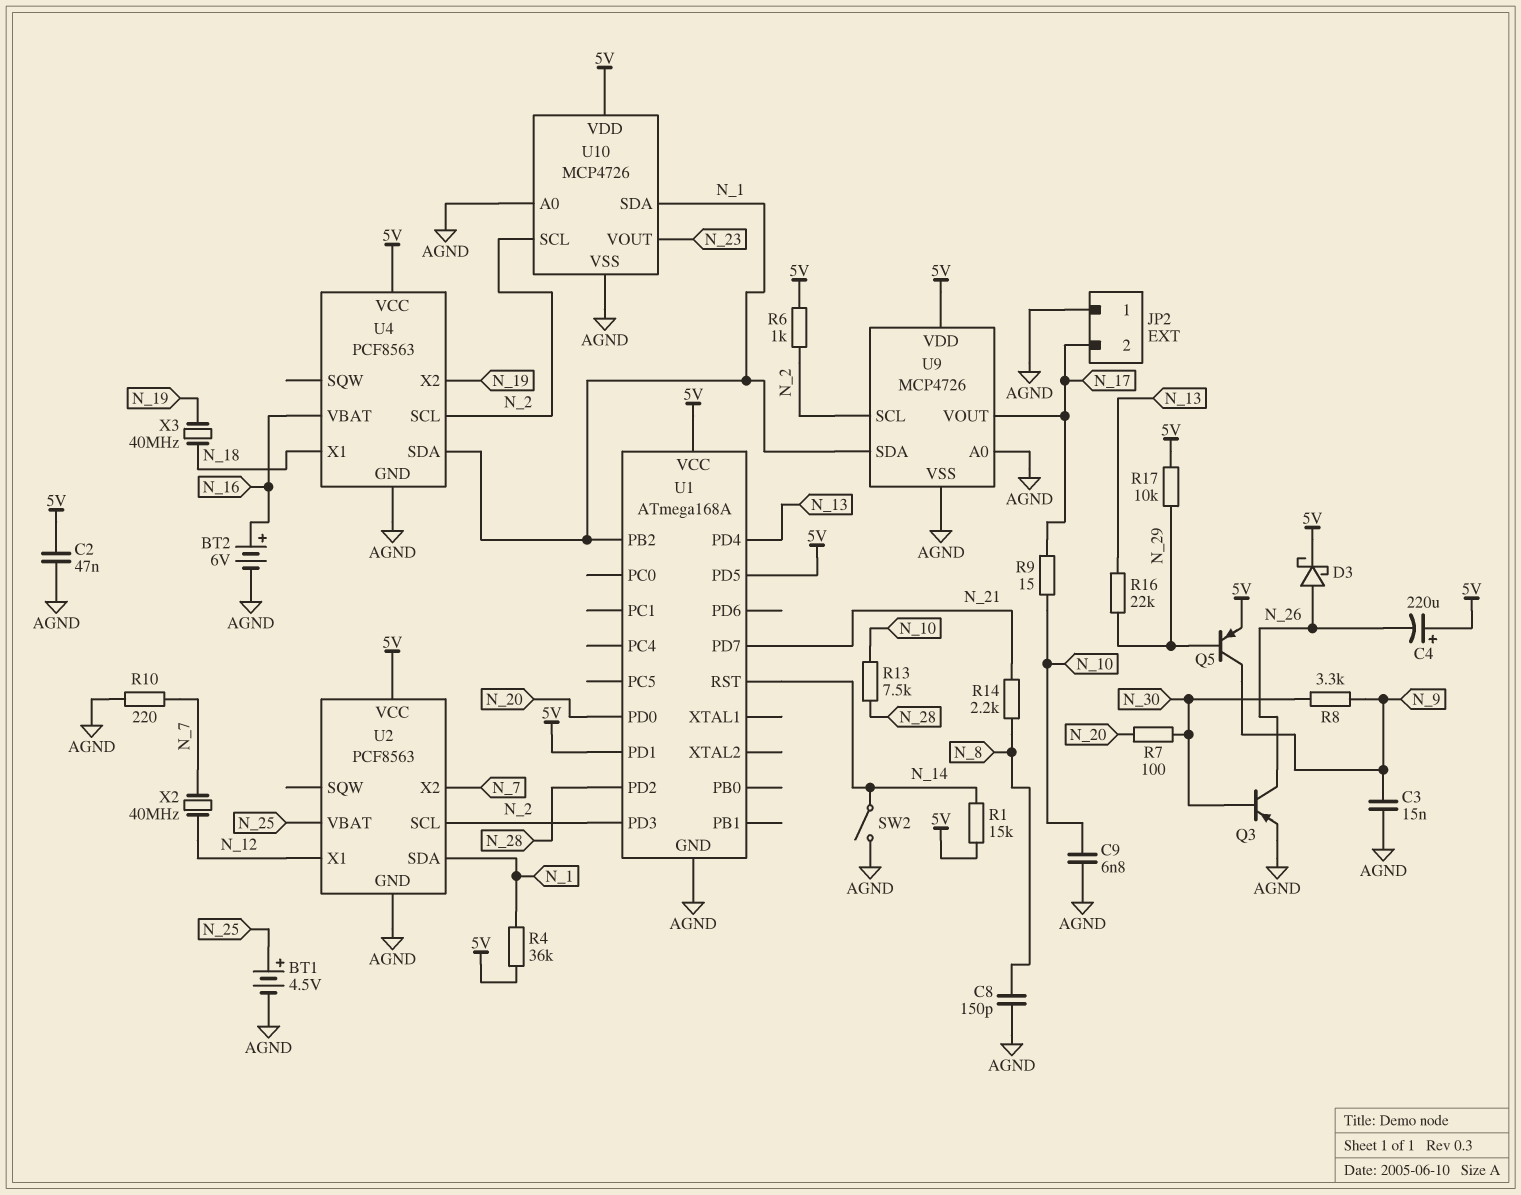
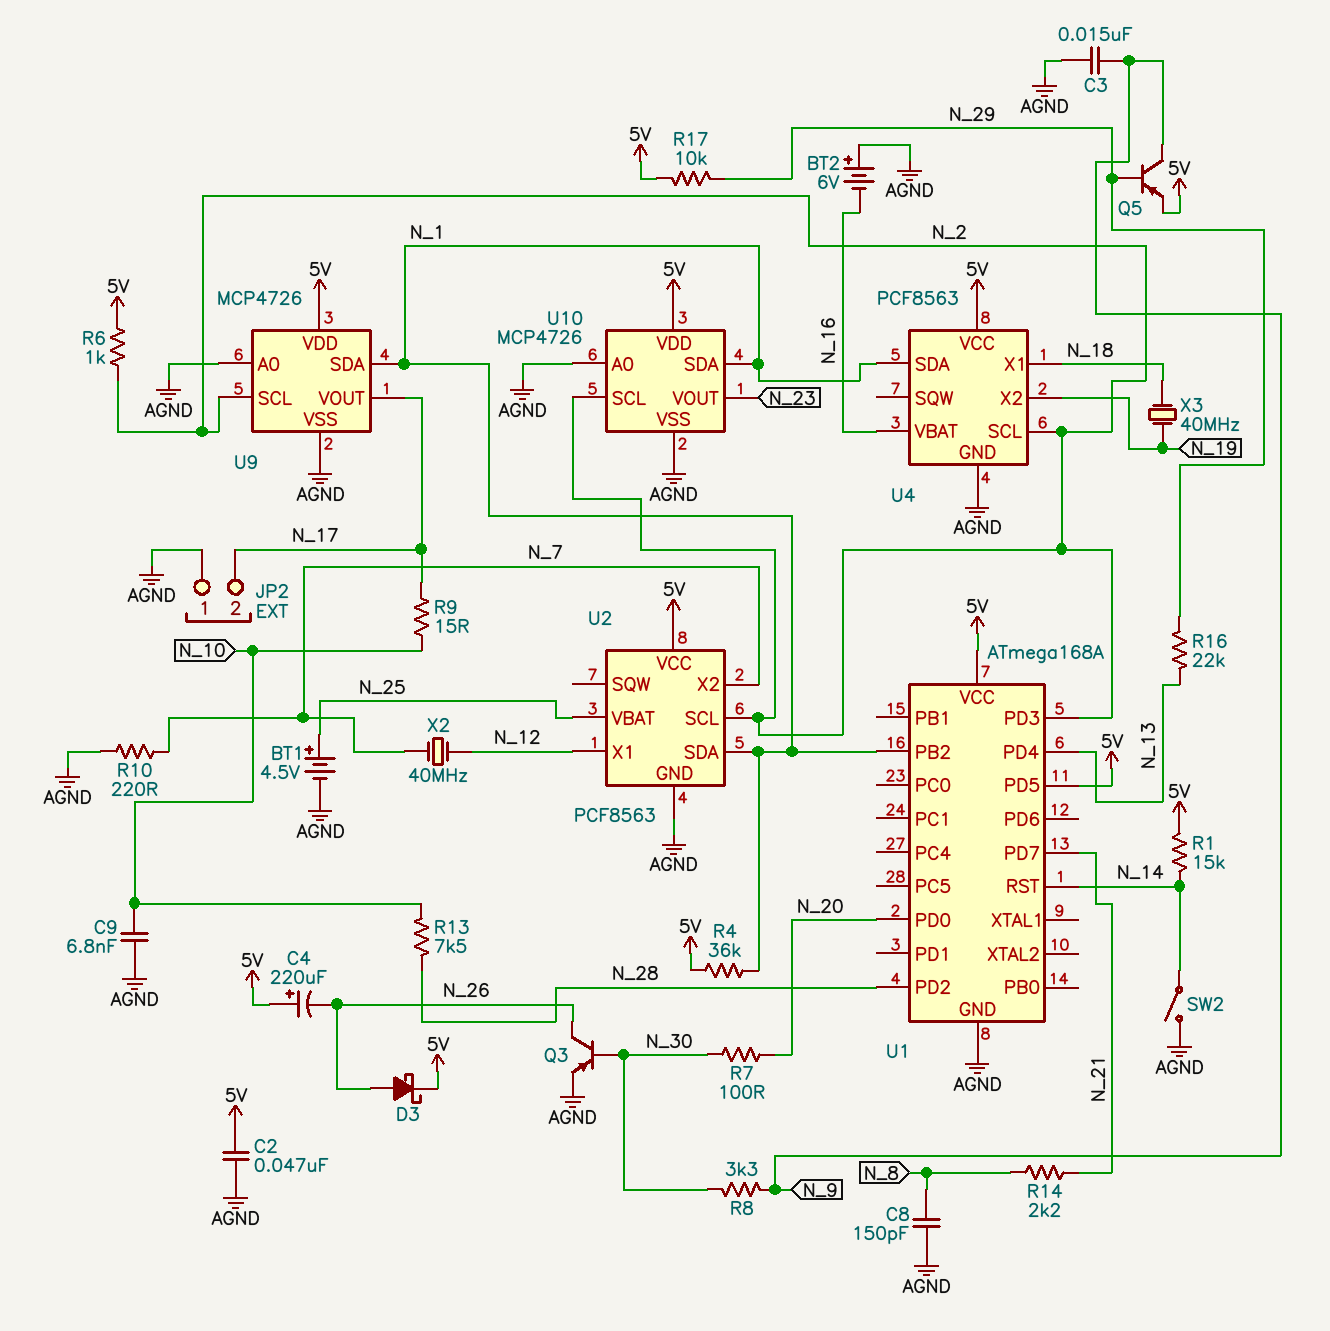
BT2: 6V (plus N_16, minus AGND) -> 6V (plus AGND, minus N_16)
U1 pin PD1: 5V -> none

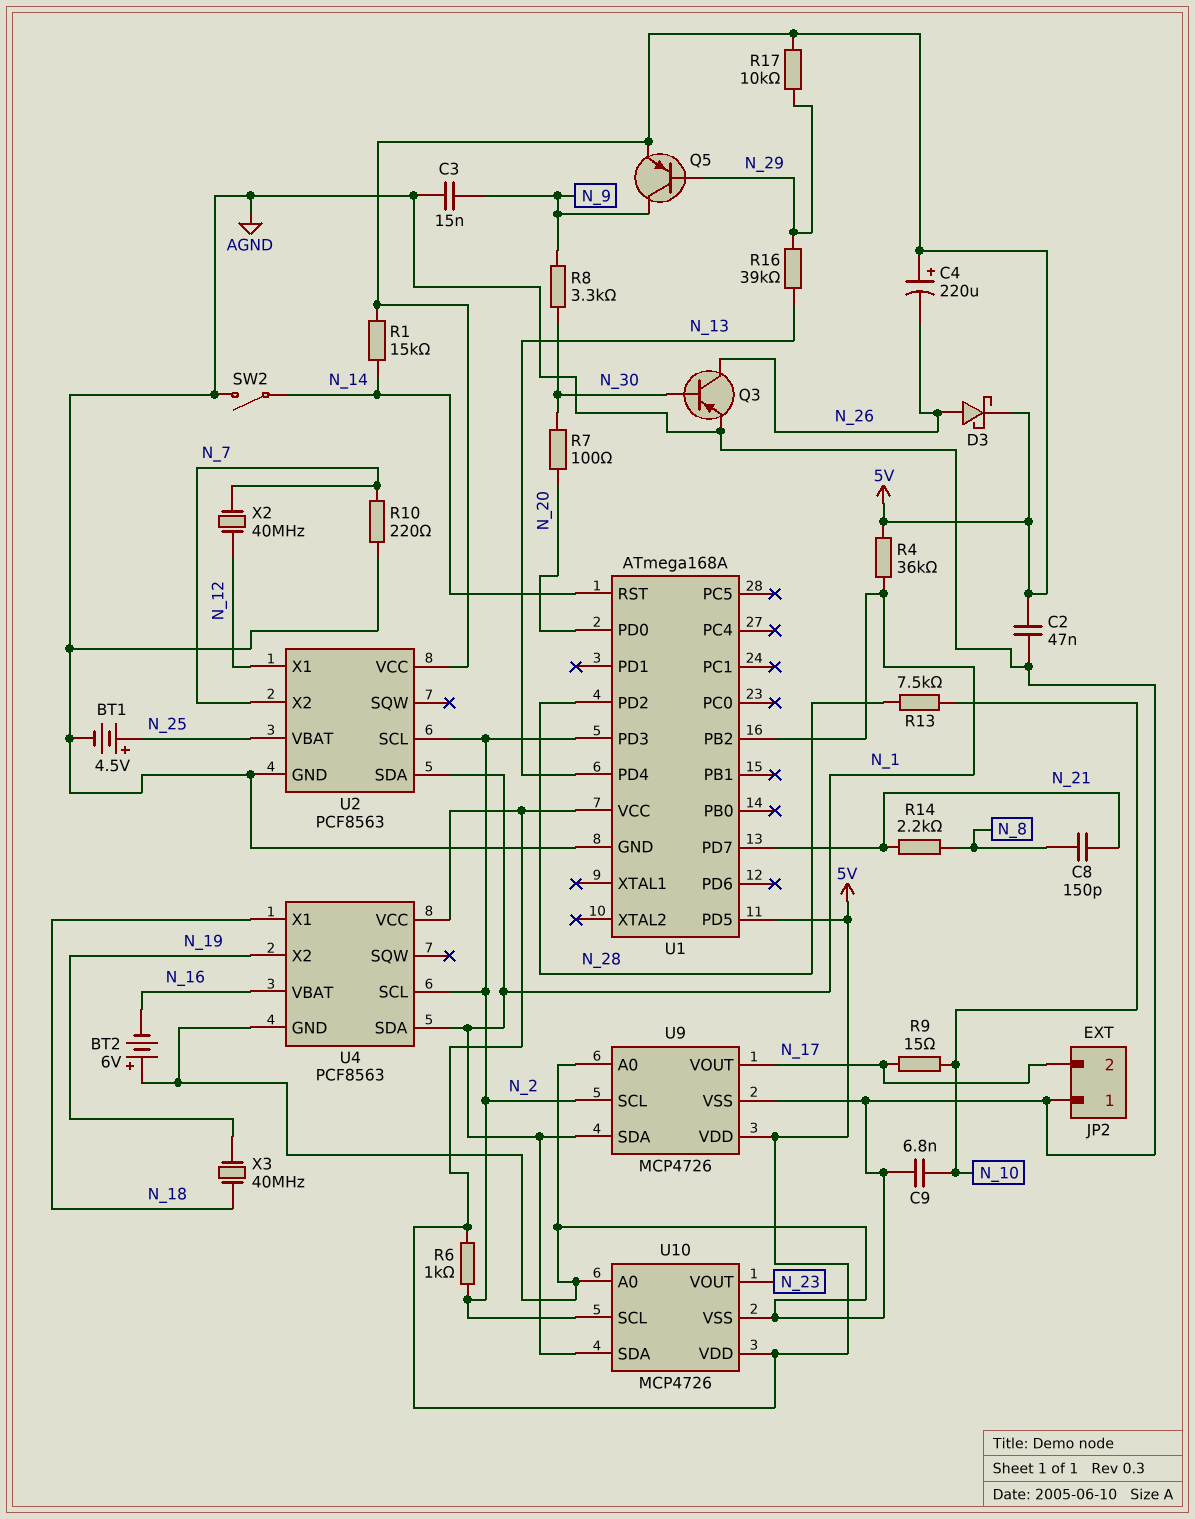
C8: 150pF (AGND, N_8) -> 150pF (N_8, N_21)
R16: 22k (N_13, N_29) -> 39k (N_13, N_29)

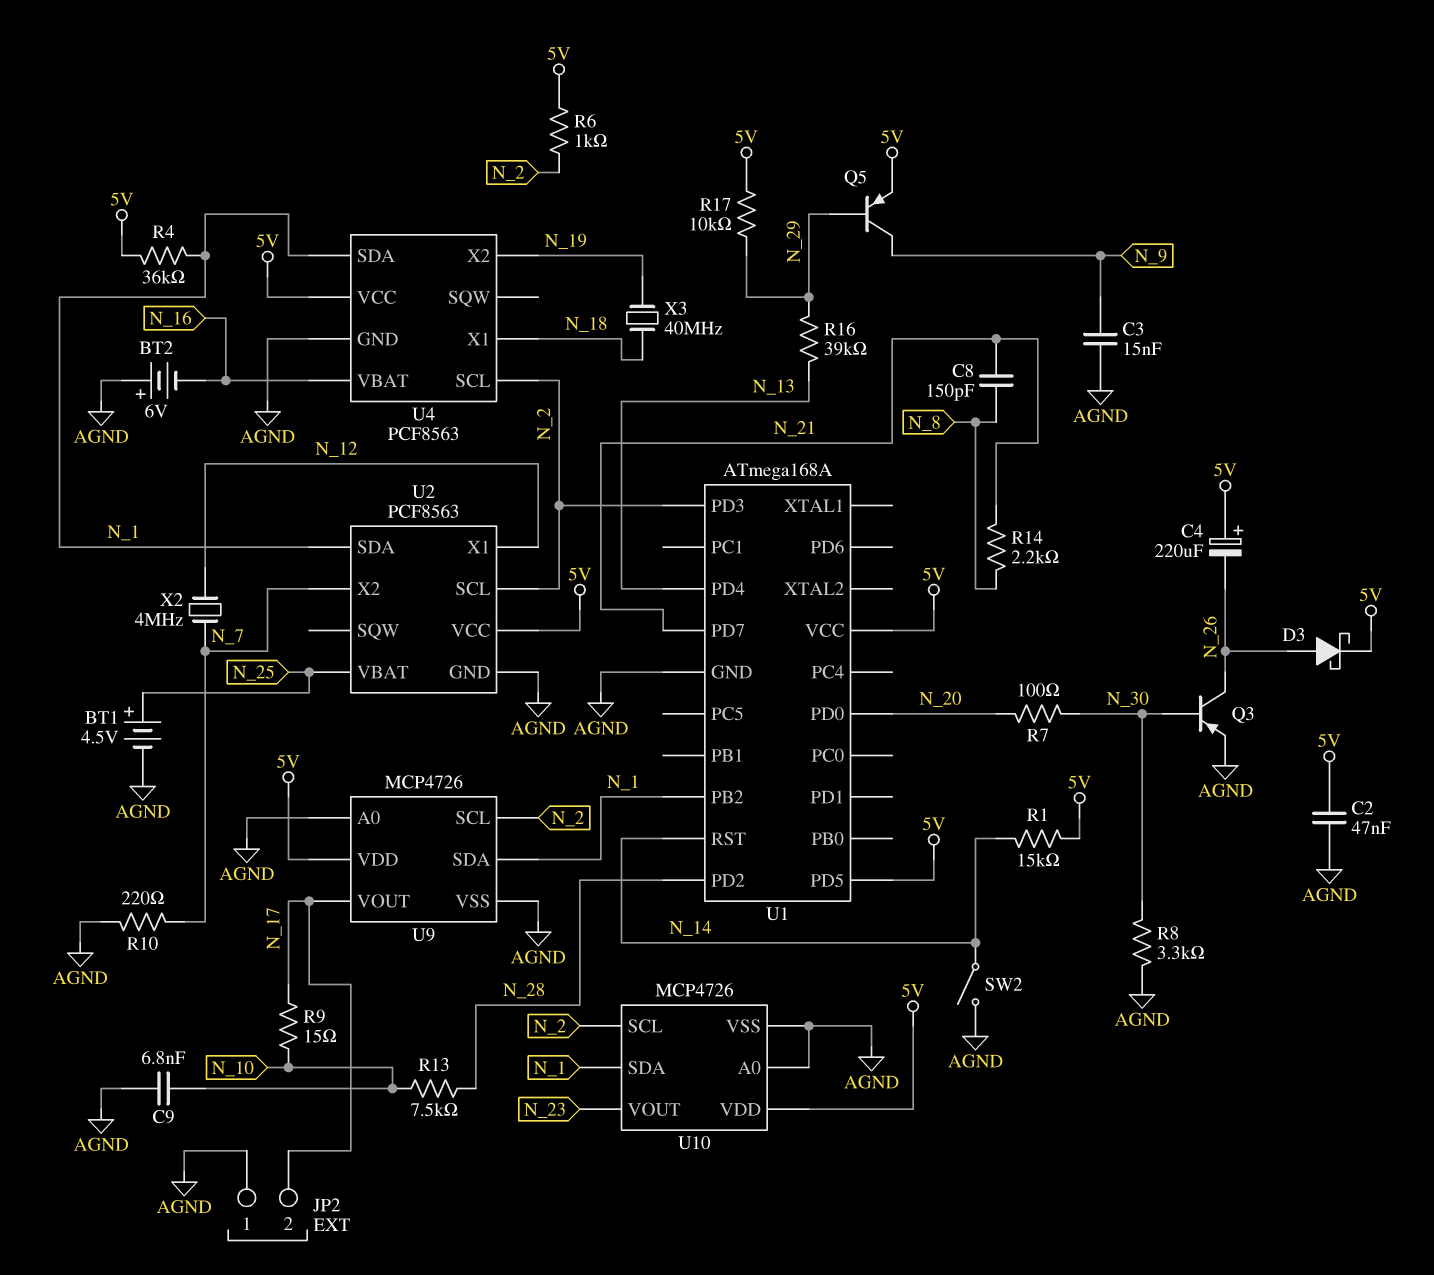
R8: 3.3k (N_9, N_30) -> 3.3k (AGND, N_30)
X2: 40MHz (N_7, N_12) -> 4MHz (N_7, N_12)

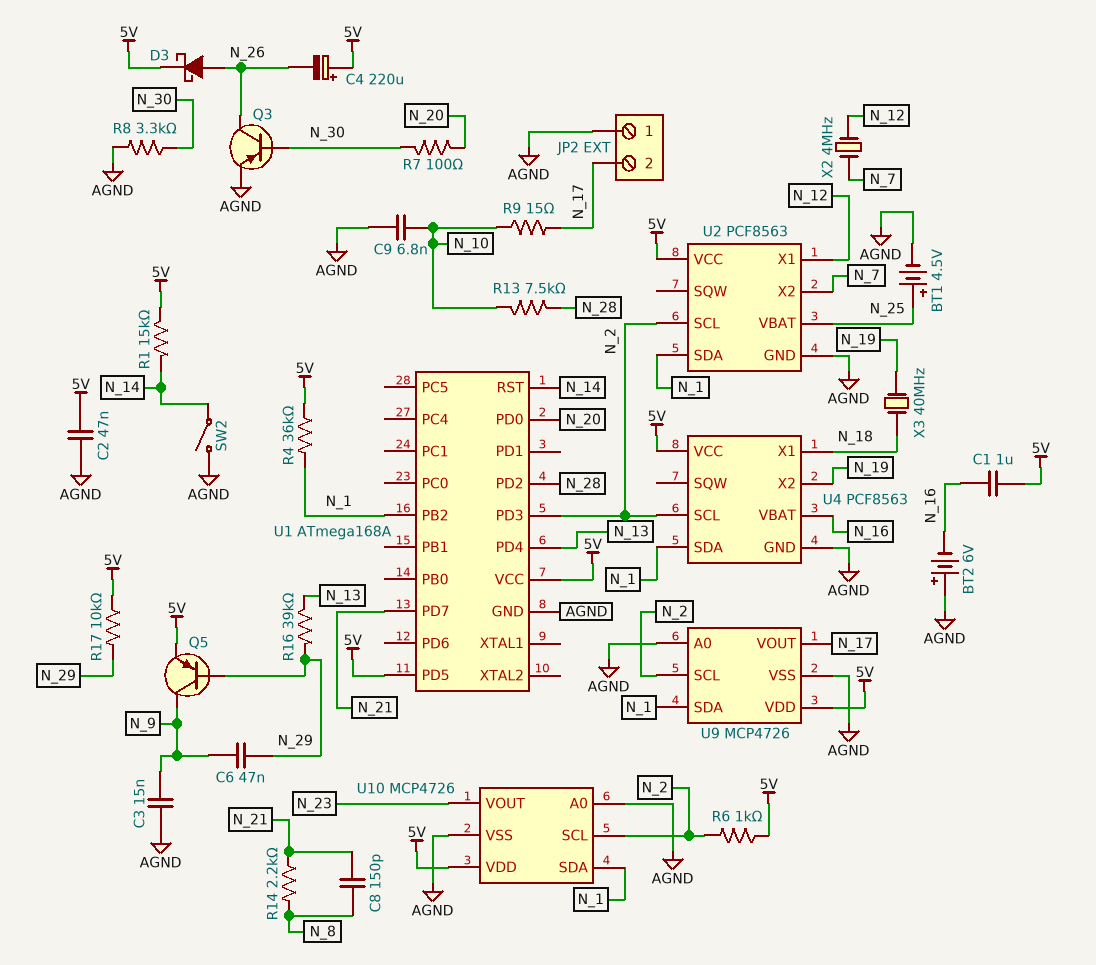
C1: none -> 1uF (5V, N_16)
C6: none -> 47nF (N_9, N_29)
R10: 220 (AGND, N_7) -> none

